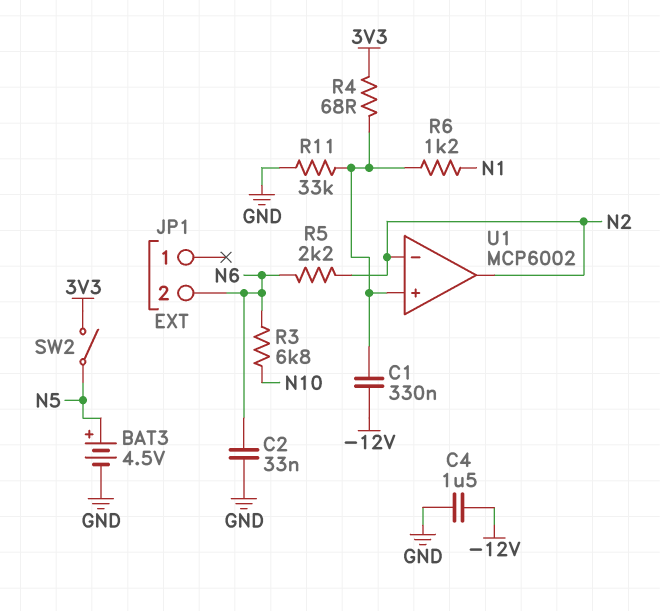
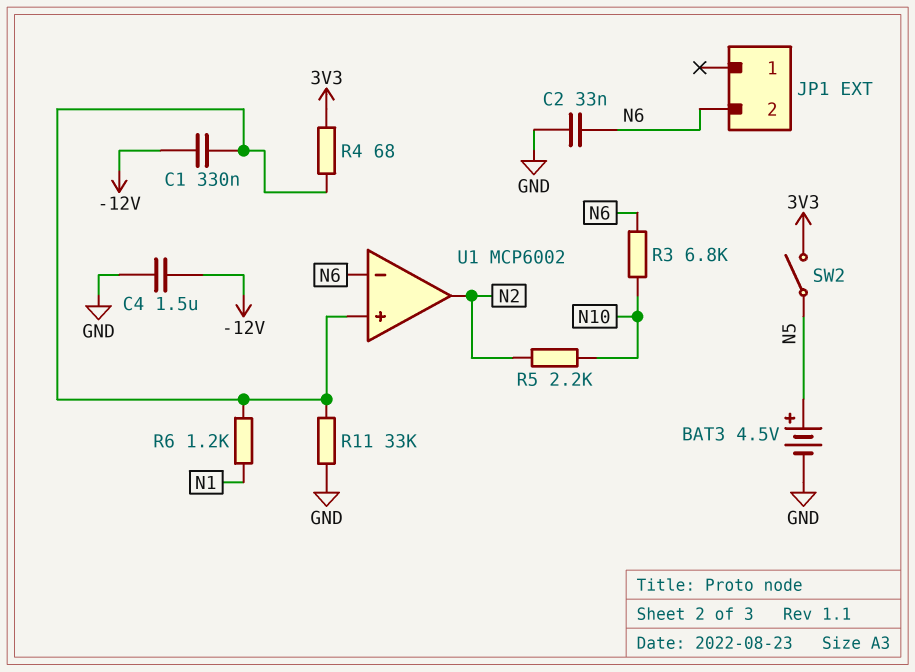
R5: 2.2k (N2, N6) -> 2.2k (N2, N10)
U1 pin in-: N2 -> N6

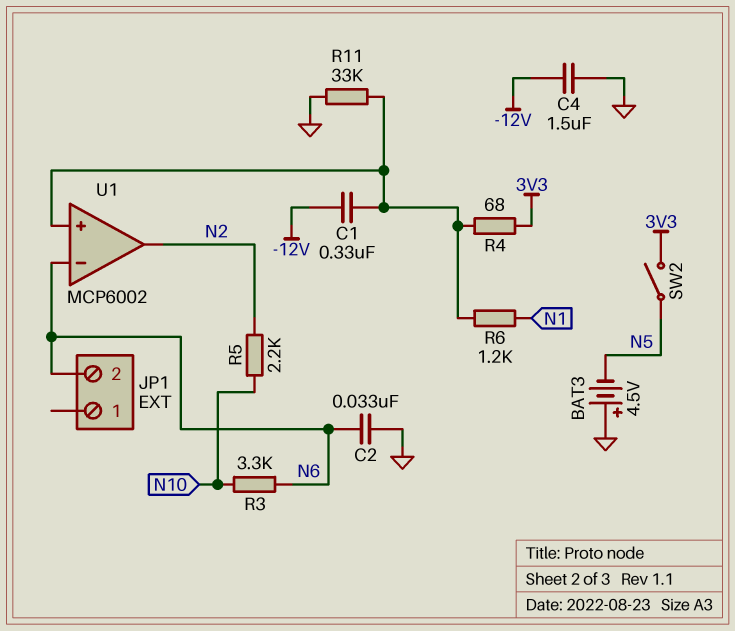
BAT3: 4.5V (plus N5, minus GND) -> 4.5V (plus GND, minus N5)
R3: 6.8k (N6, N10) -> 3.3k (N6, N10)

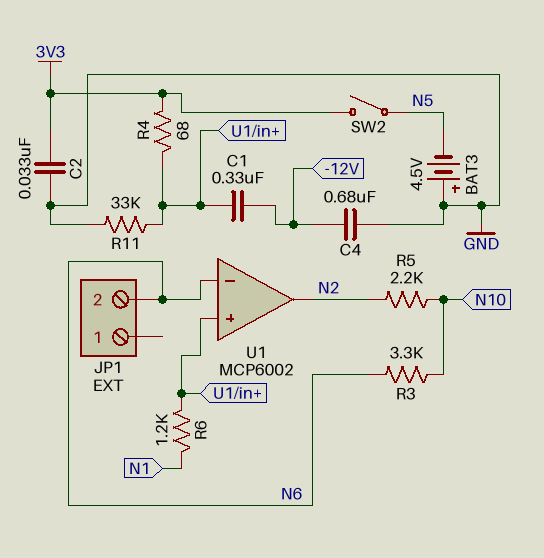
C2: 33nF (GND, N6) -> 33nF (3V3, GND)
C4: 1.5uF (-12V, GND) -> 680nF (-12V, GND)

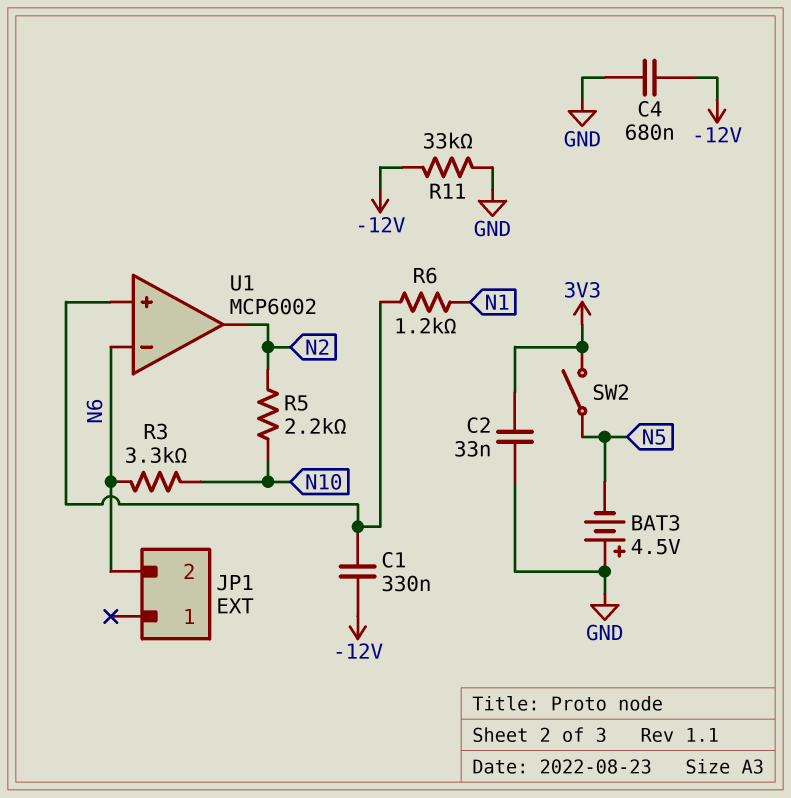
R4: 68 (3V3, U1/in+) -> none
R11: 33k (GND, U1/in+) -> 33k (-12V, GND)

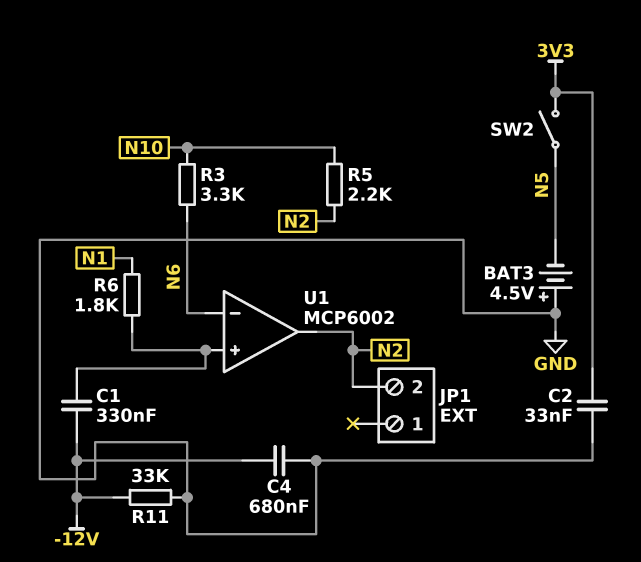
JP1 pin 2: N6 -> N2
R6: 1.2k (N1, U1/in+) -> 1.8k (N1, U1/in+)

